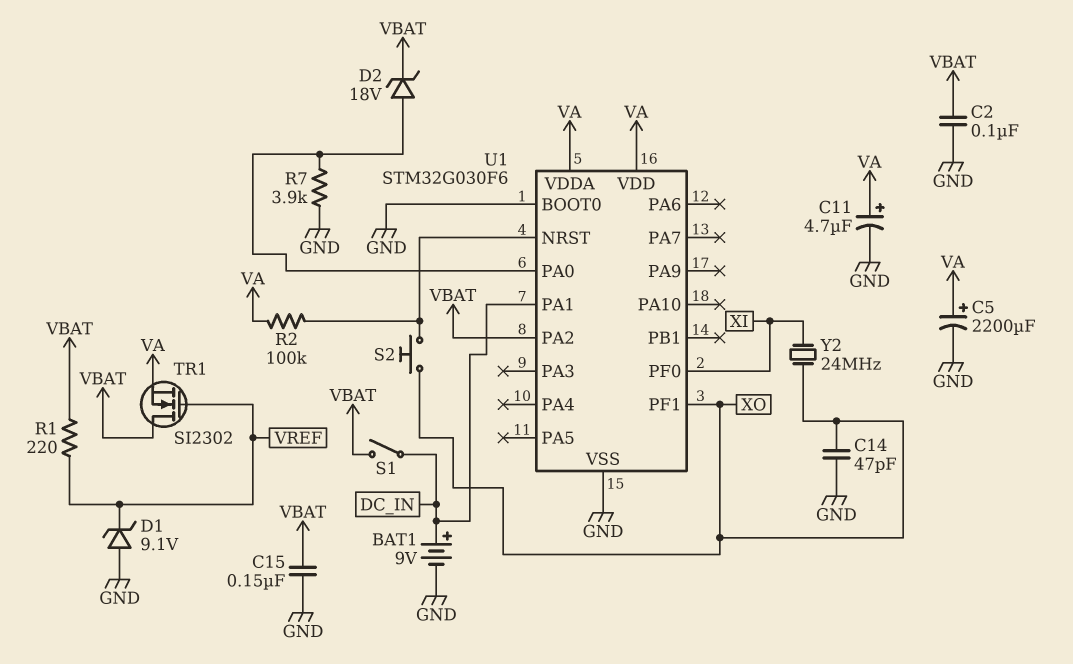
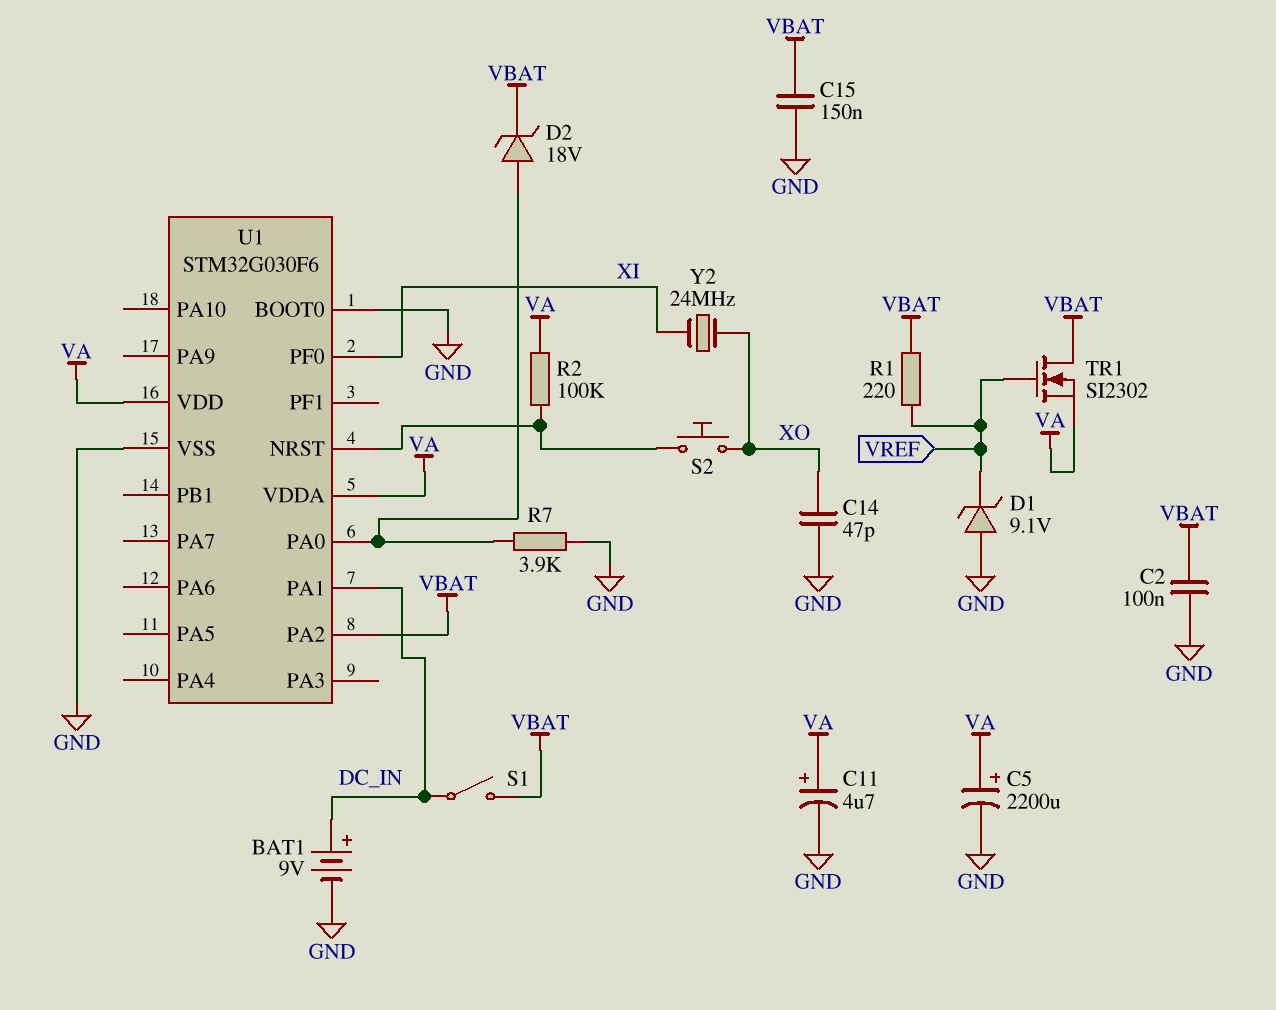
U1 pin PF1: XO -> none

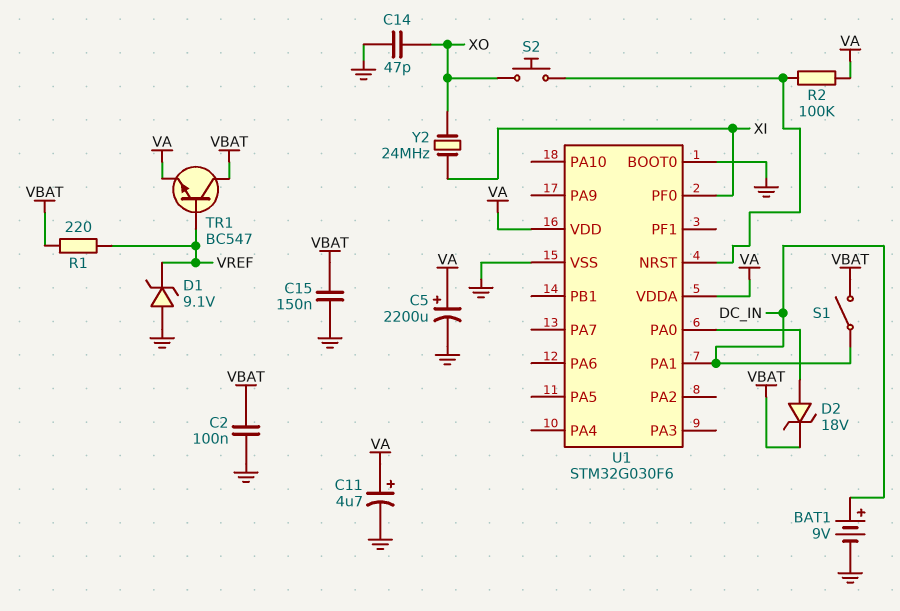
R7: 3.9k (GND, U1/PA0) -> none
TR1: NMOS SI2302 (G VREF, D VBAT, S VA) -> NPN BC547 (B VREF, C VBAT, E VA)
U1 pin PA2: VBAT -> none

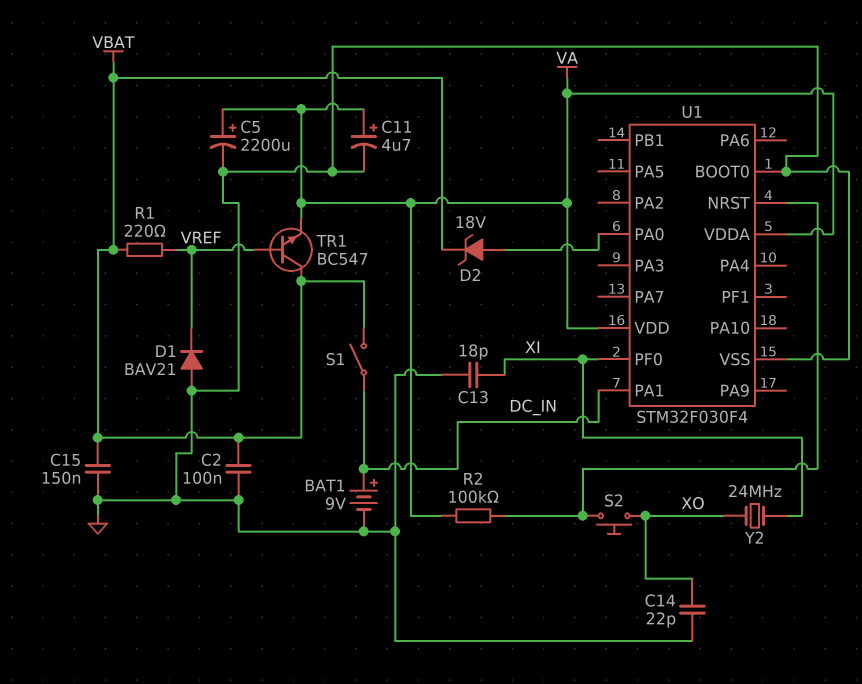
C13: none -> 18pF (GND, XI)
C14: 47pF (GND, XO) -> 22pF (GND, XO)
D1: zener 9.1V (A GND, K VREF) -> diode BAV21 (A GND, K VREF)
U1: STM32G030F6 -> STM32F030F4

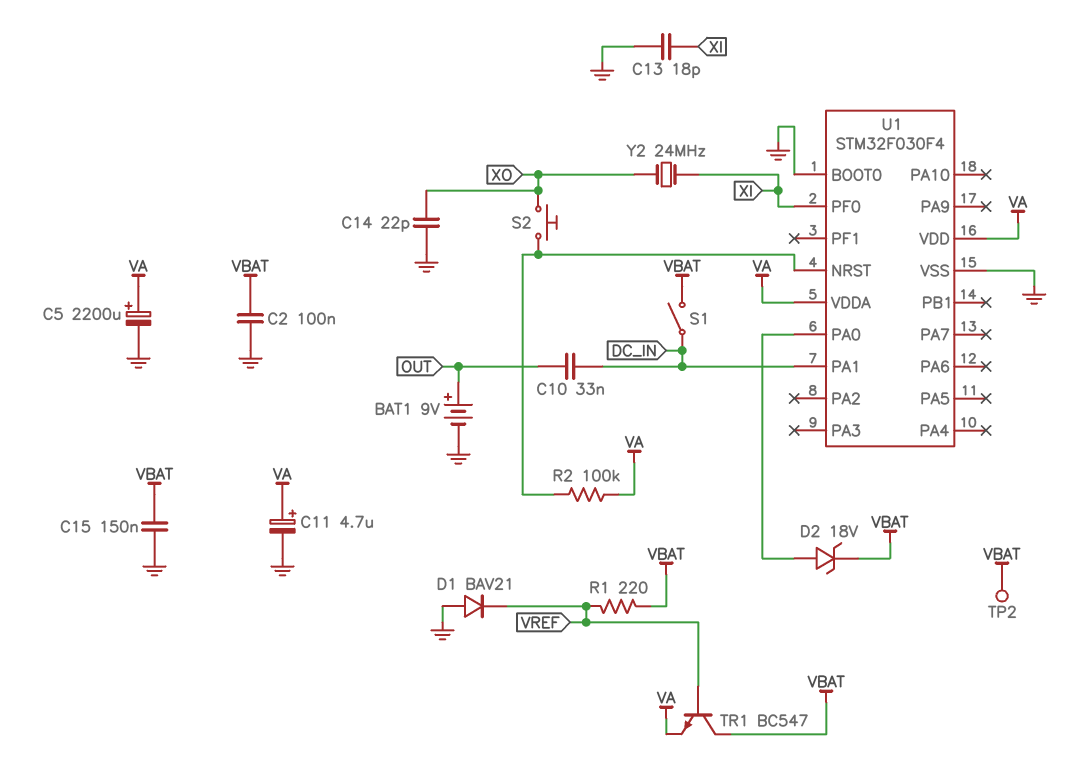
BAT1: 9V (plus DC_IN, minus GND) -> 9V (plus OUT, minus GND)
C10: none -> 33nF (DC_IN, OUT)
TP2: none -> test point (VBAT)

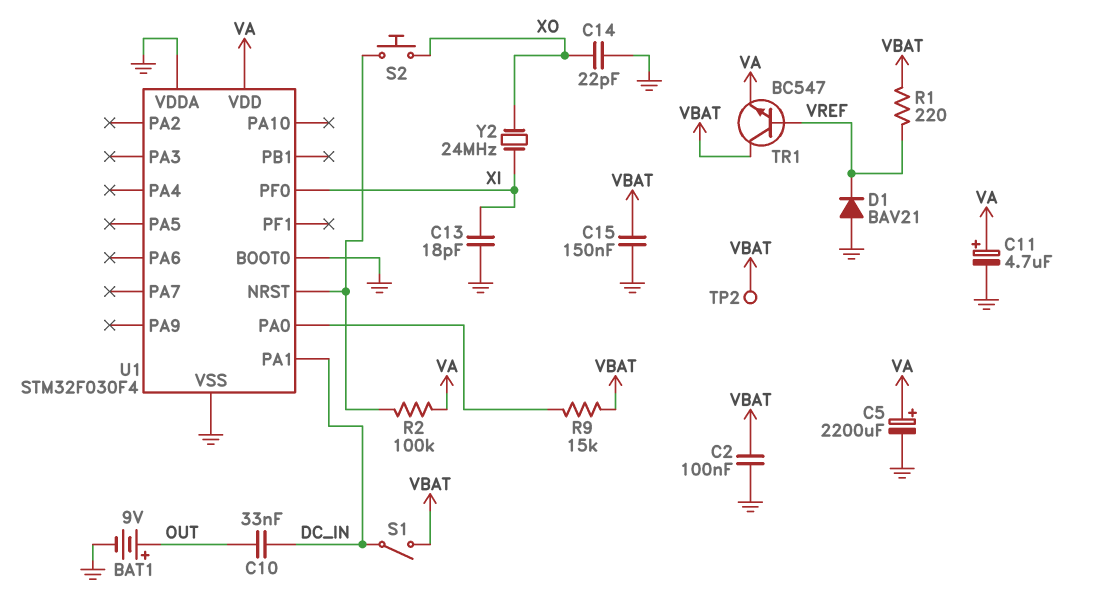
D2: zener 18V (A U1/PA0, K VBAT) -> none
R9: none -> 15k (U1/PA0, VBAT)
U1 pin VDDA: VA -> GND

